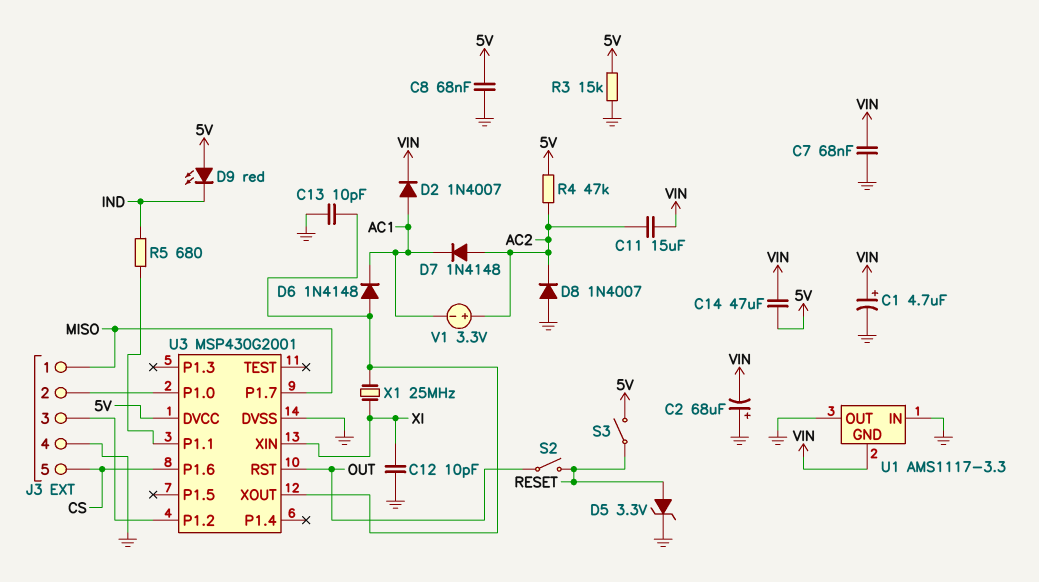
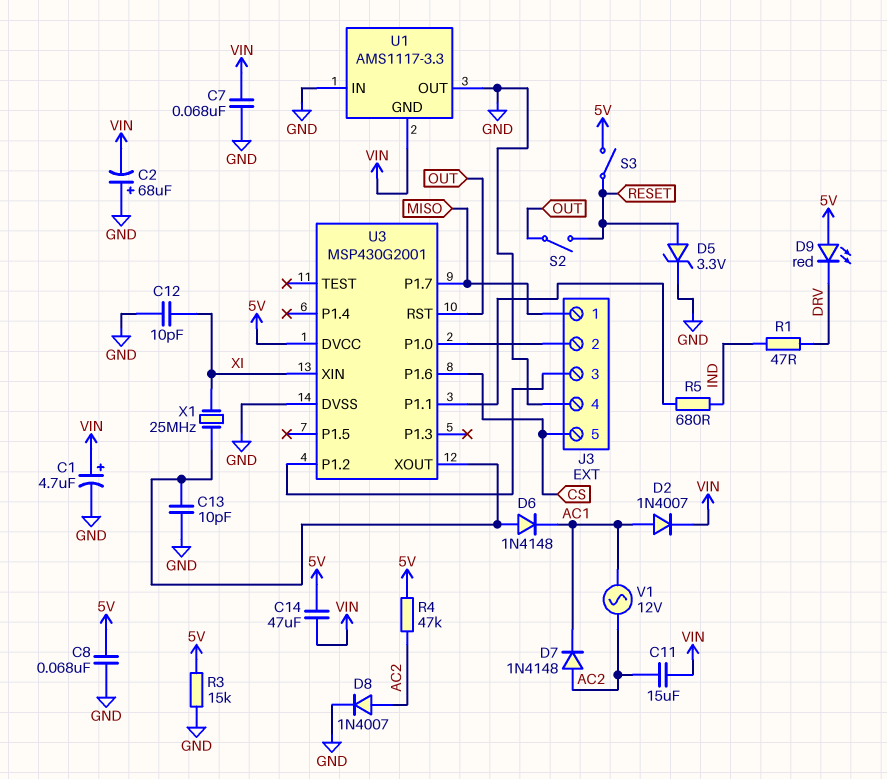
D8: diode 1N4007 (A GND, K AC2) -> diode 1N4007 (A AC2, K GND)
D9: LED red (A 5V, K IND) -> LED red (A 5V, K DRV)
R1: none -> 47 (DRV, IND)
V1: 3.3V (plus AC2, minus AC1) -> AC 12V (AC1, AC2)

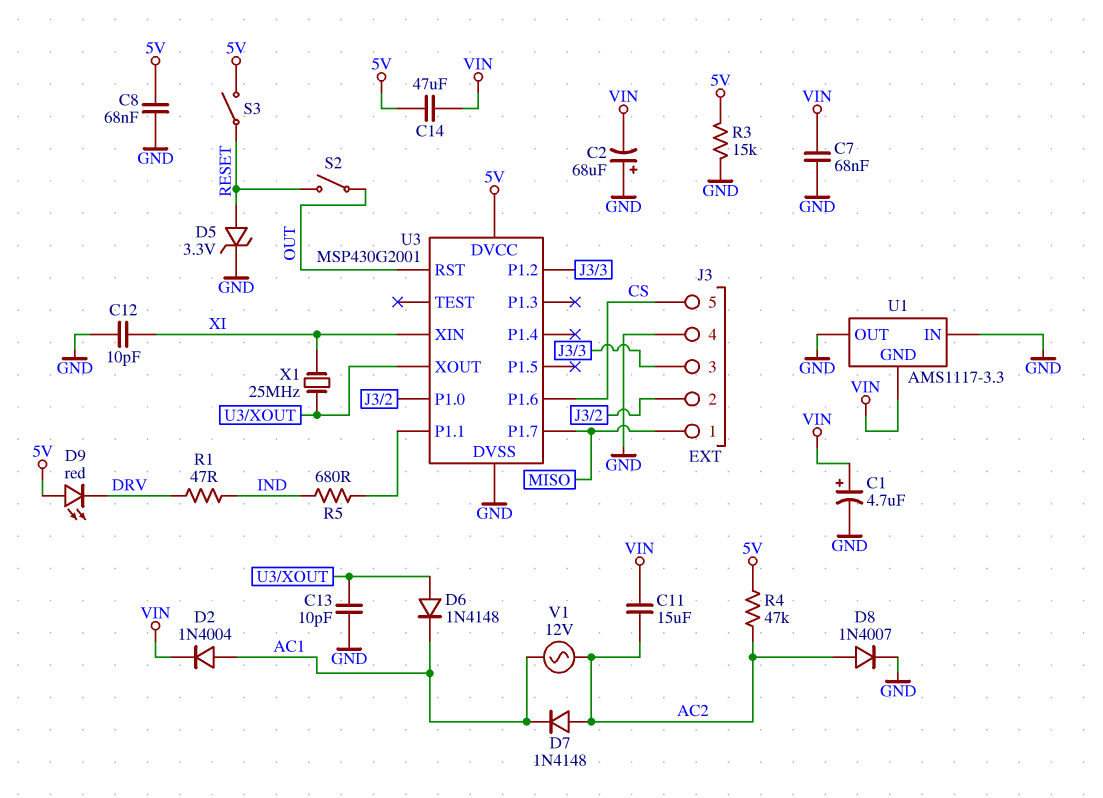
D2: diode 1N4007 (A AC1, K VIN) -> diode 1N4004 (A AC1, K VIN)

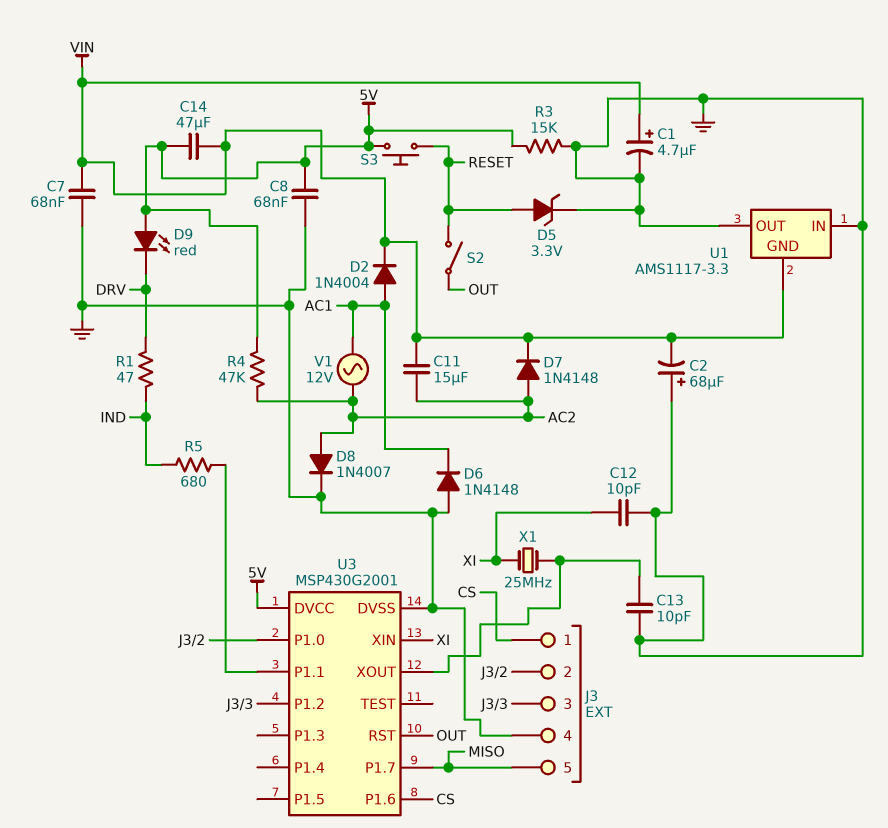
D6: diode 1N4148 (A U3/XOUT, K AC1) -> diode 1N4148 (A GND, K AC1)
D7: diode 1N4148 (A AC2, K AC1) -> diode 1N4148 (A AC2, K VIN)
J3 pin 1: MISO -> CS
J3 pin 5: CS -> MISO
S3: switch (5V, RESET) -> button (5V, RESET)

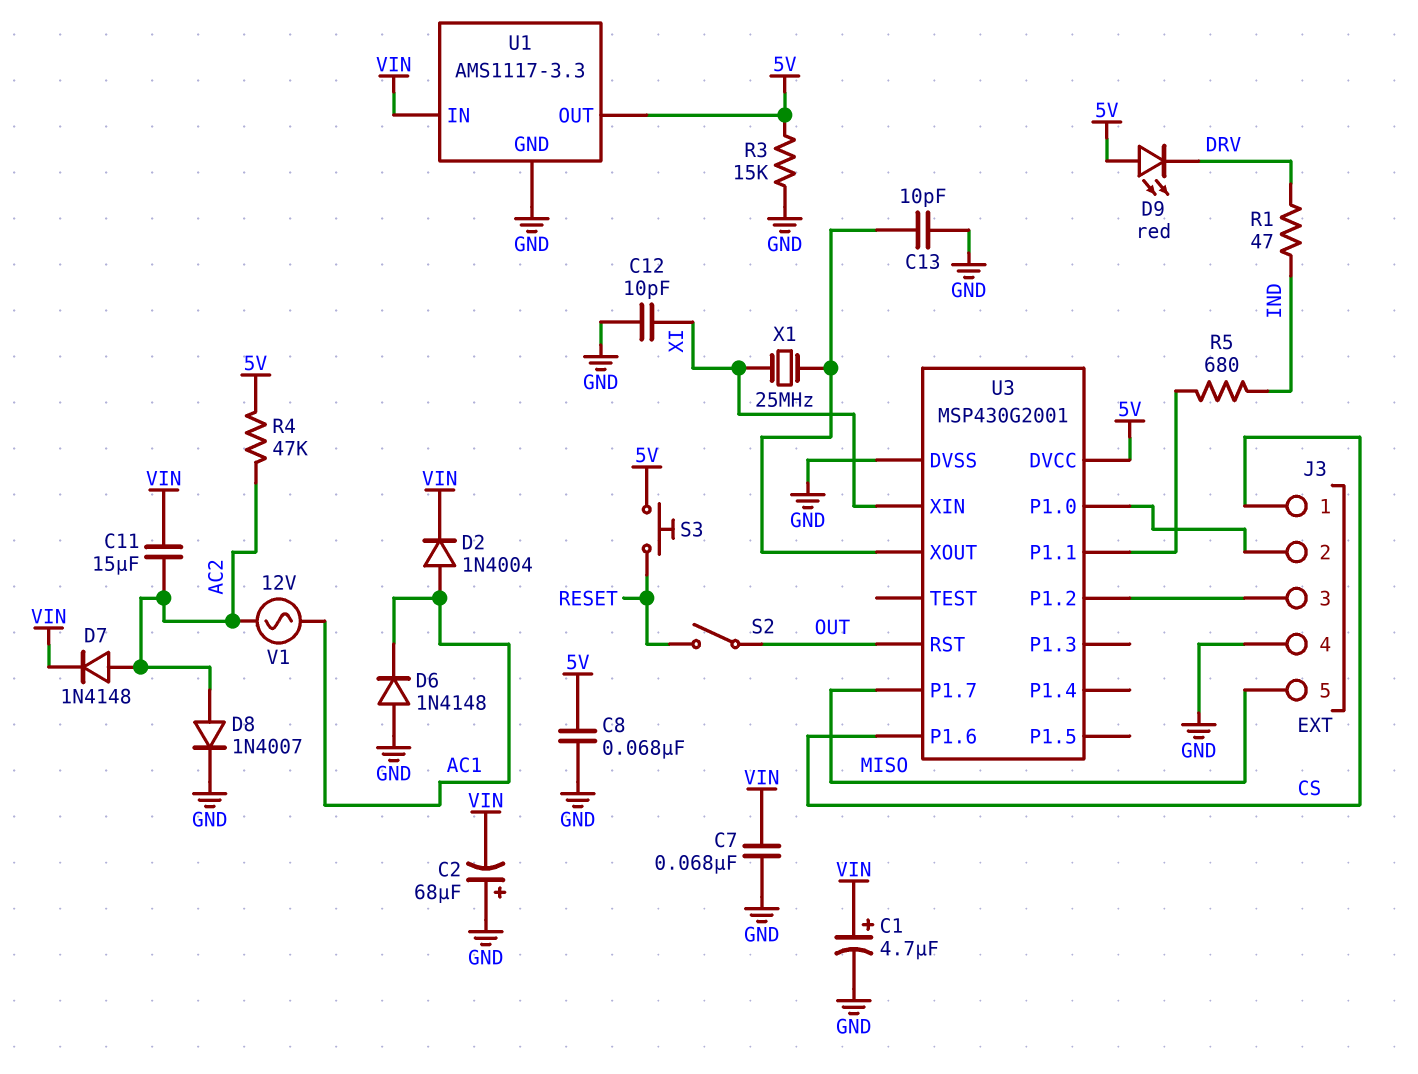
C14: 47uF (5V, VIN) -> none
D5: zener 3.3V (A RESET, K GND) -> none
U1 pin GND: VIN -> GND
U1 pin IN: GND -> VIN
U1 pin OUT: GND -> 5V

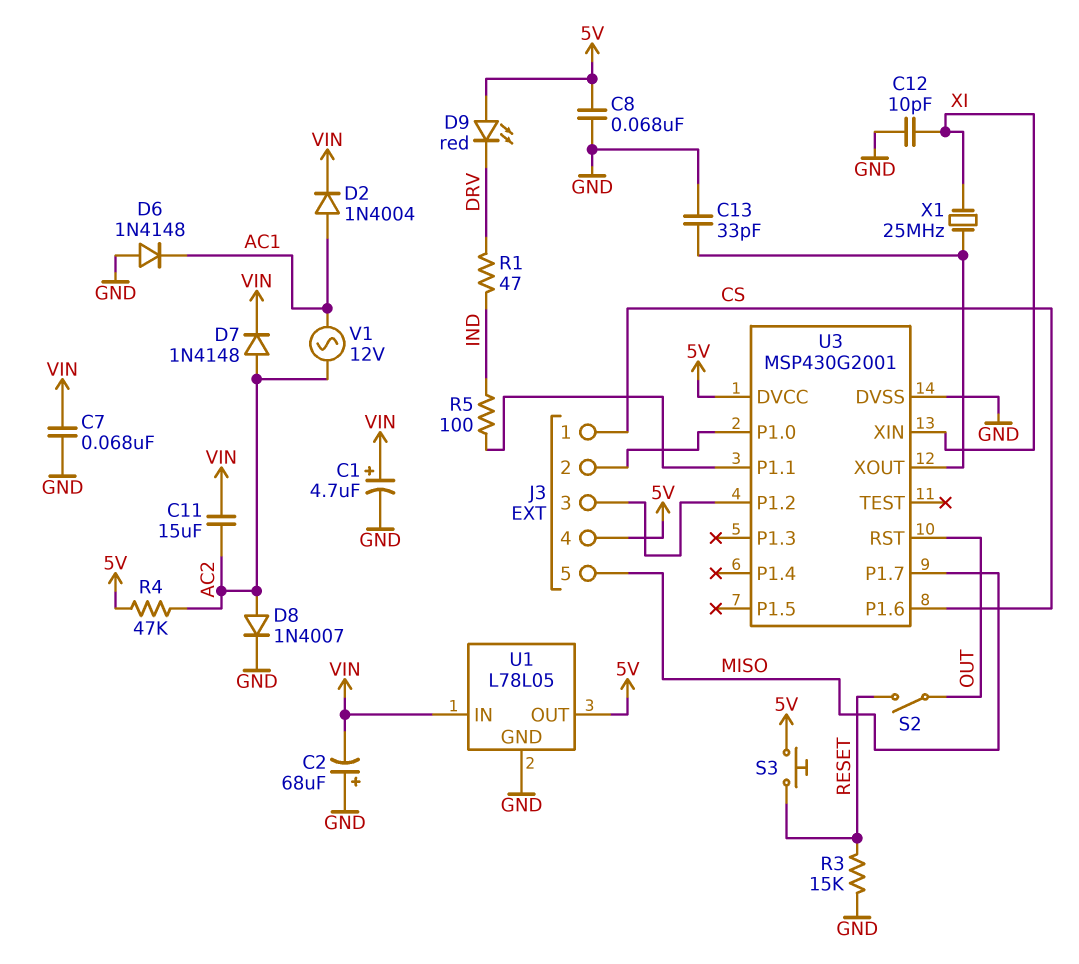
C13: 10pF (GND, U3/XOUT) -> 33pF (GND, U3/XOUT)
J3 pin 4: GND -> 5V
R3: 15k (5V, GND) -> 15k (GND, RESET)
R5: 680 (IND, U3/P1.1) -> 100 (IND, U3/P1.1)
U1: AMS1117-3.3 -> L78L05

